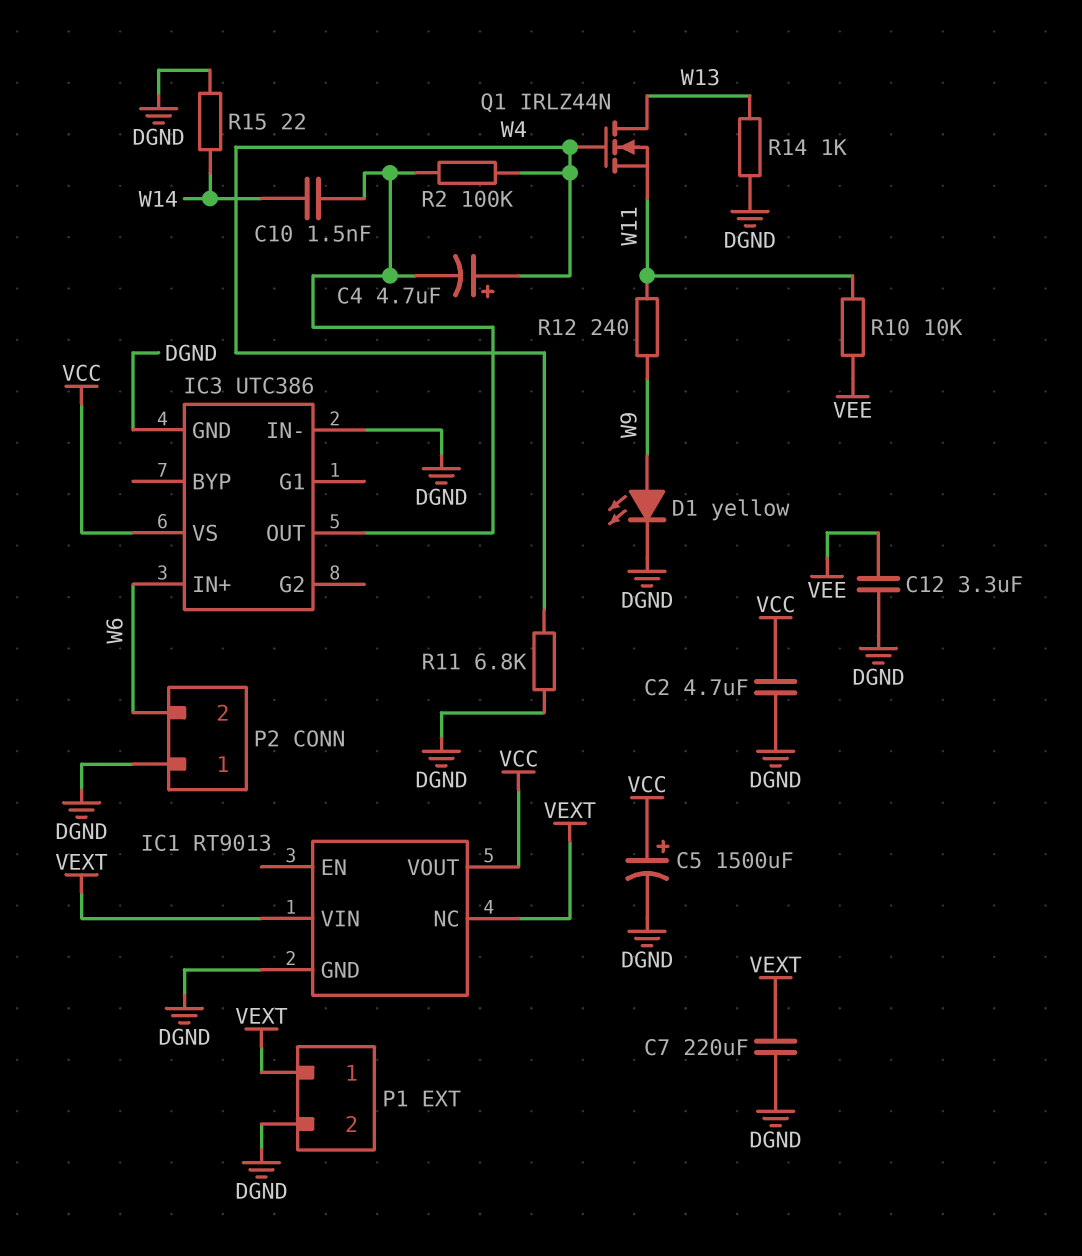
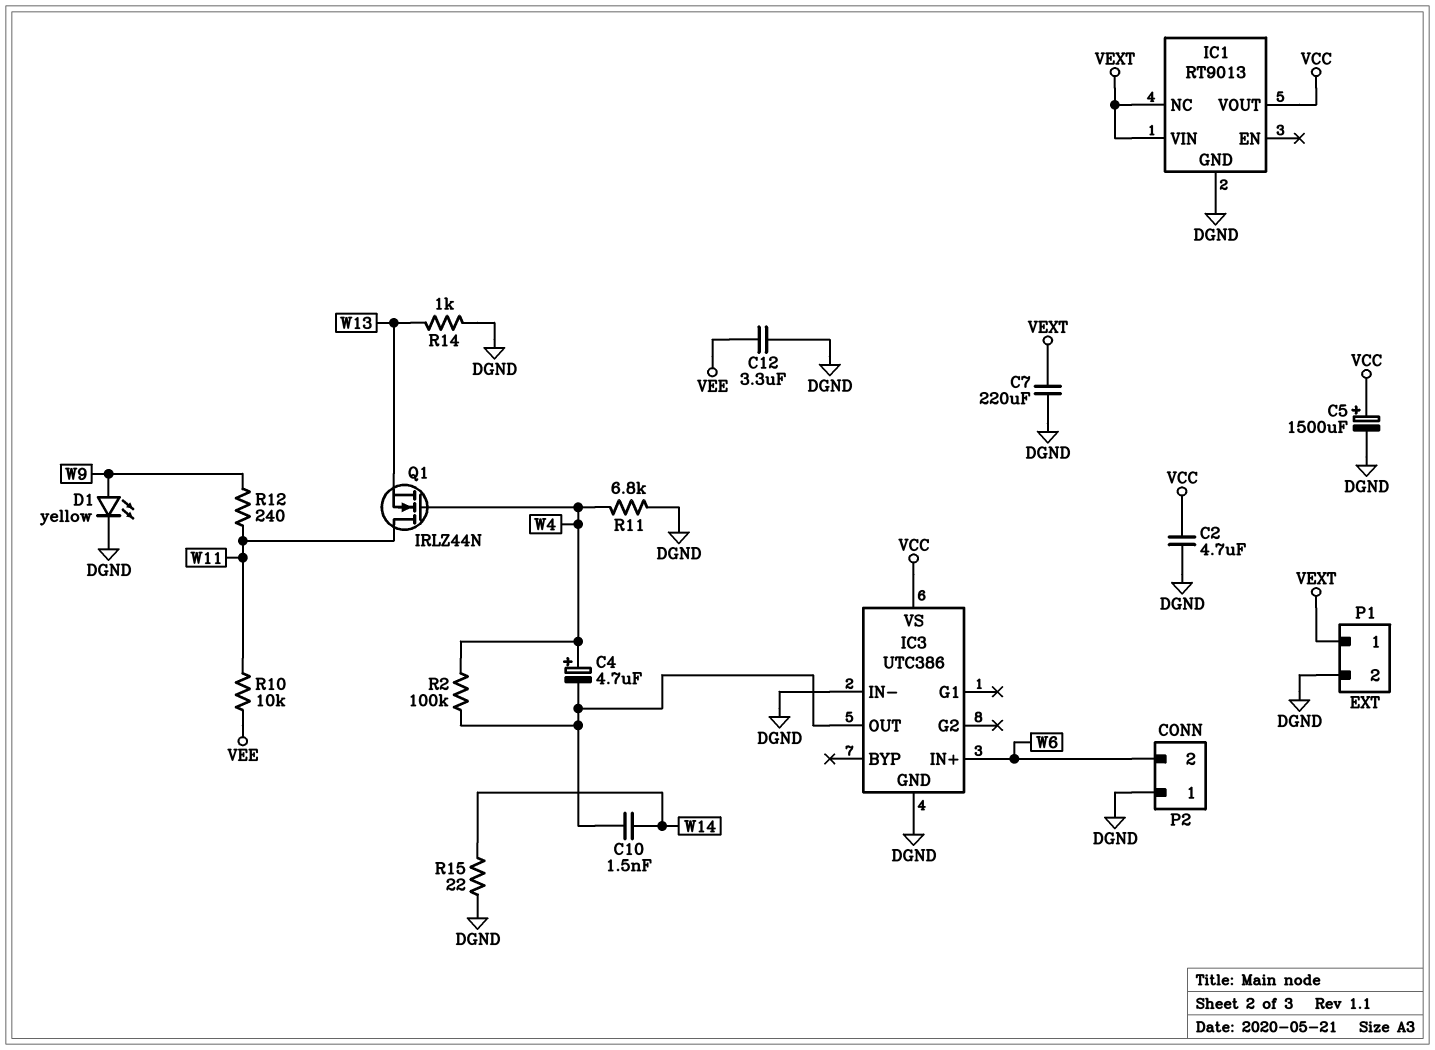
Q1: NMOS IRLZ44N (G W4, D W13, S W11) -> NMOS IRLZ44N (G W4, D W11, S W13)

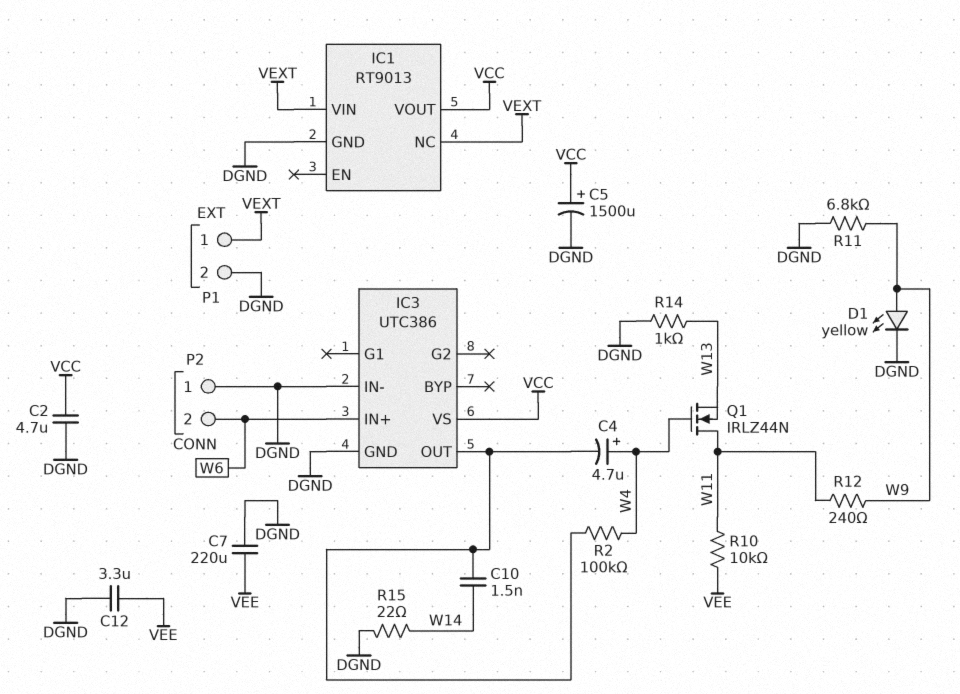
C7: 220uF (DGND, VEXT) -> 220uF (DGND, VEE)
R11: 6.8k (DGND, W4) -> 6.8k (DGND, W9)

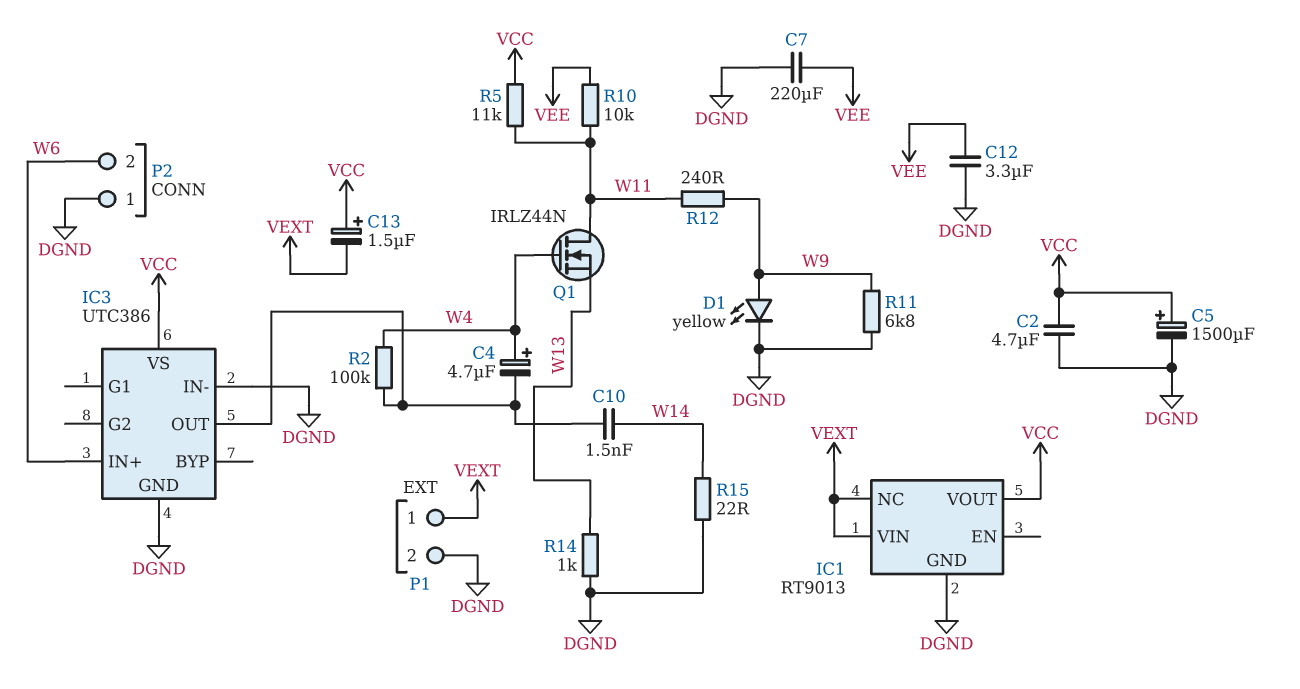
C13: none -> 1.5uF (plus VCC, minus VEXT)
R5: none -> 11k (VCC, W11)

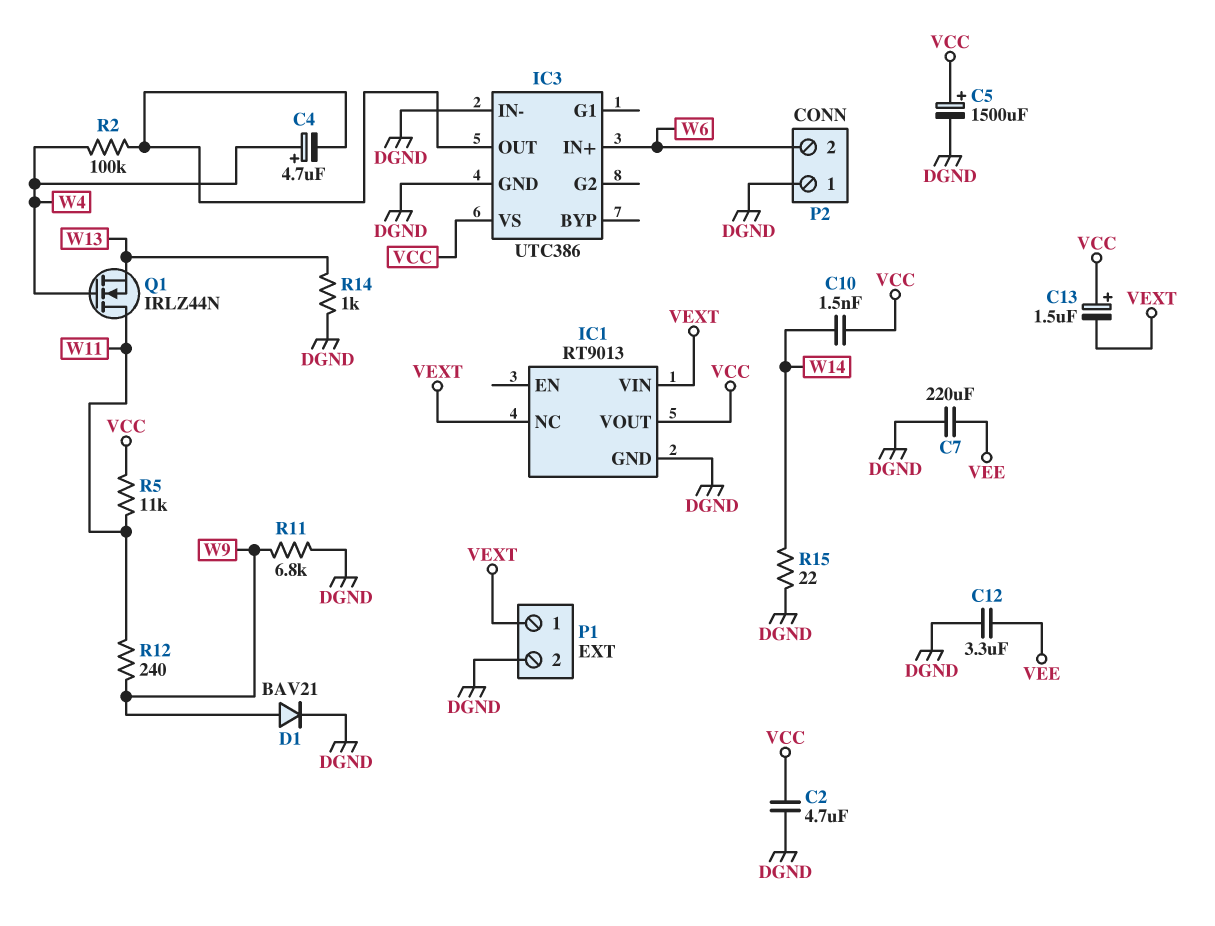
C10: 1.5nF (IC3/OUT, W14) -> 1.5nF (VCC, W14)
D1: LED yellow (A W9, K DGND) -> diode BAV21 (A W9, K DGND)
R10: 10k (VEE, W11) -> none

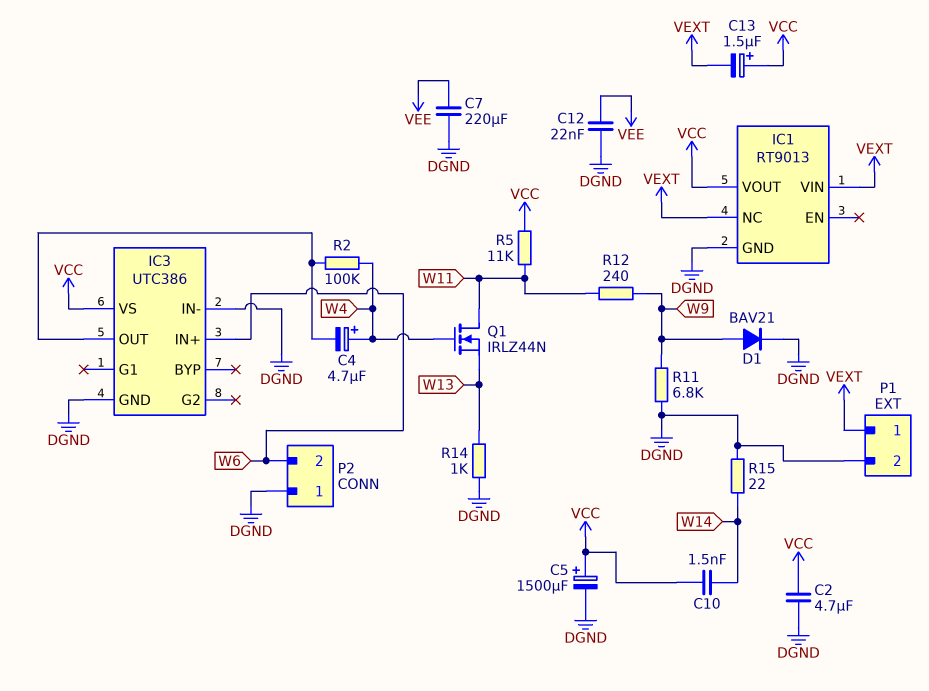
C12: 3.3uF (DGND, VEE) -> 22nF (DGND, VEE)

